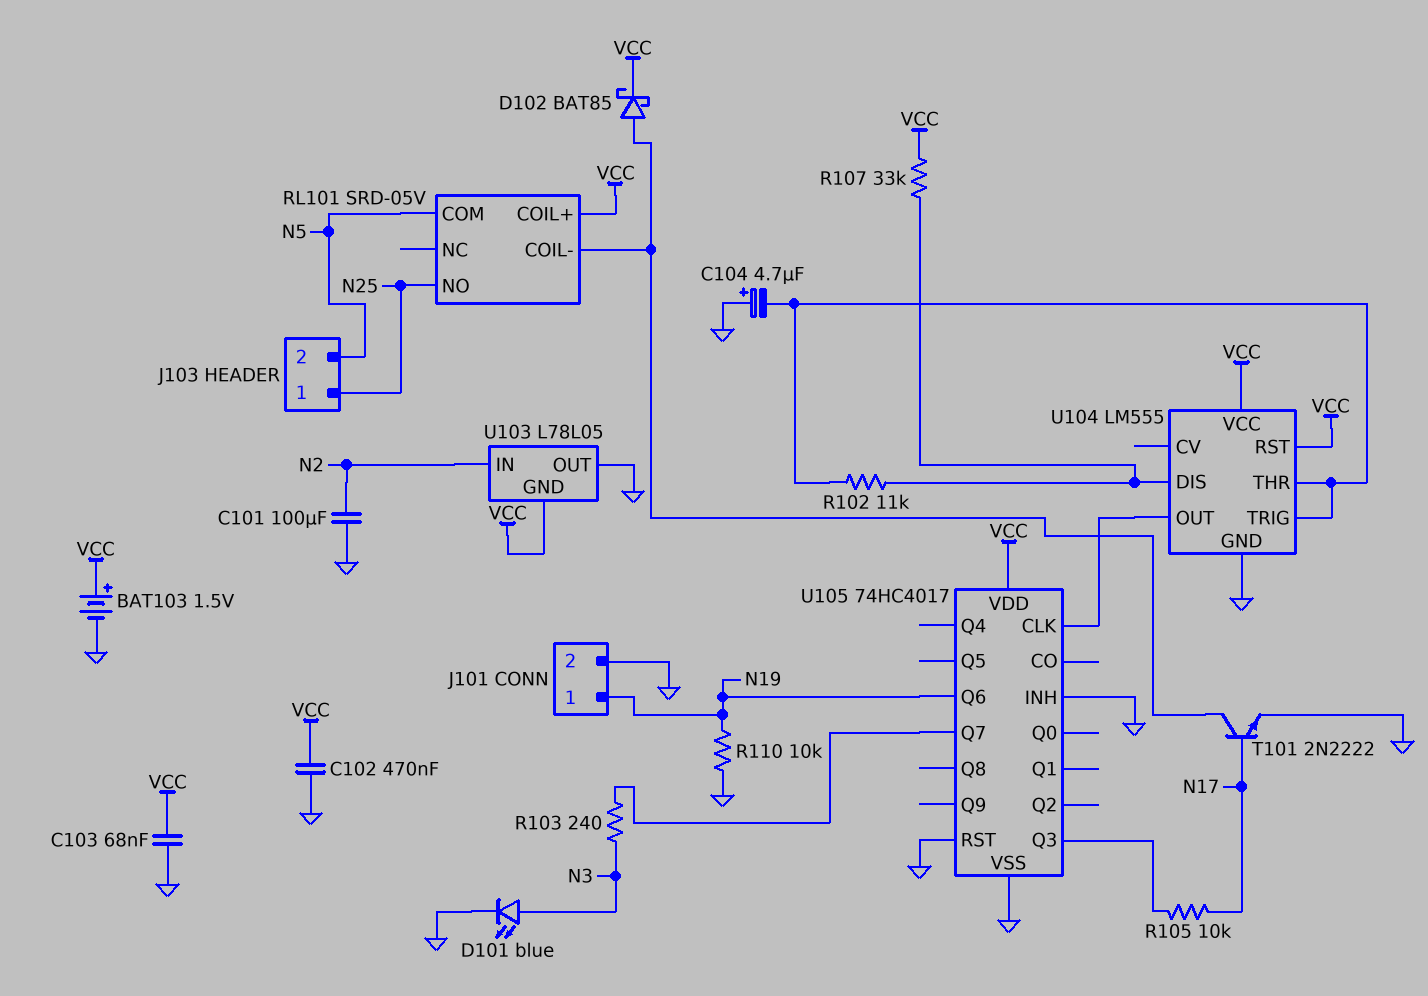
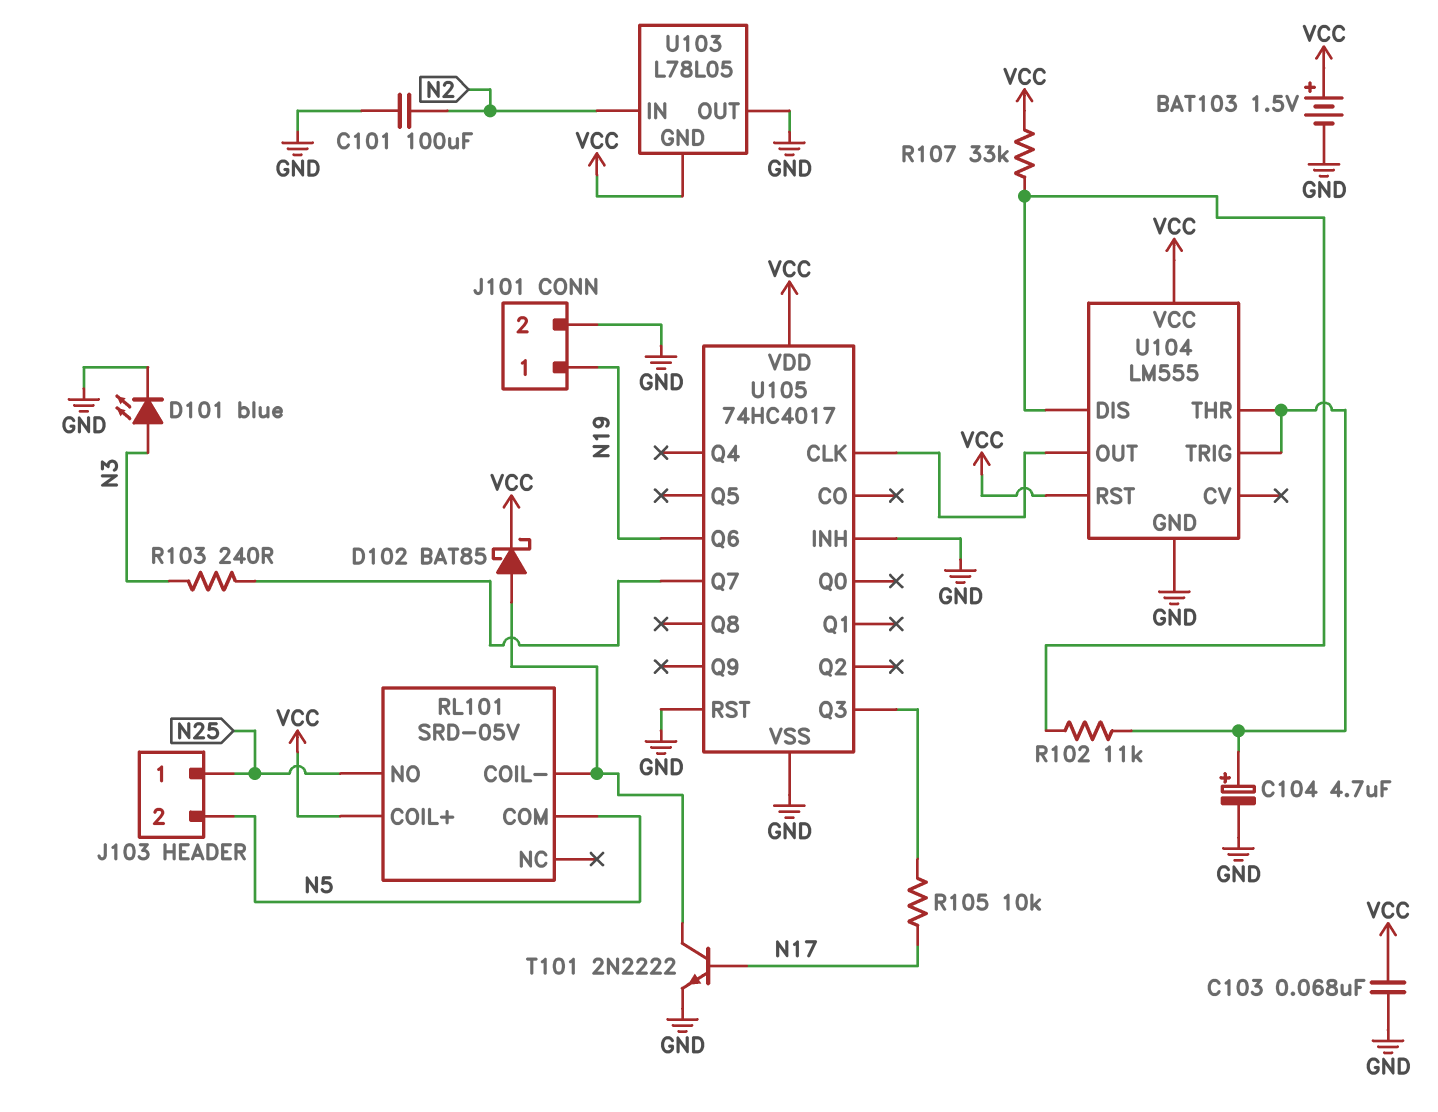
C102: 470nF (GND, VCC) -> none
C104: 4.7uF (plus GND, minus U104/THR) -> 4.7uF (plus U104/THR, minus GND)
R110: 10k (GND, N19) -> none

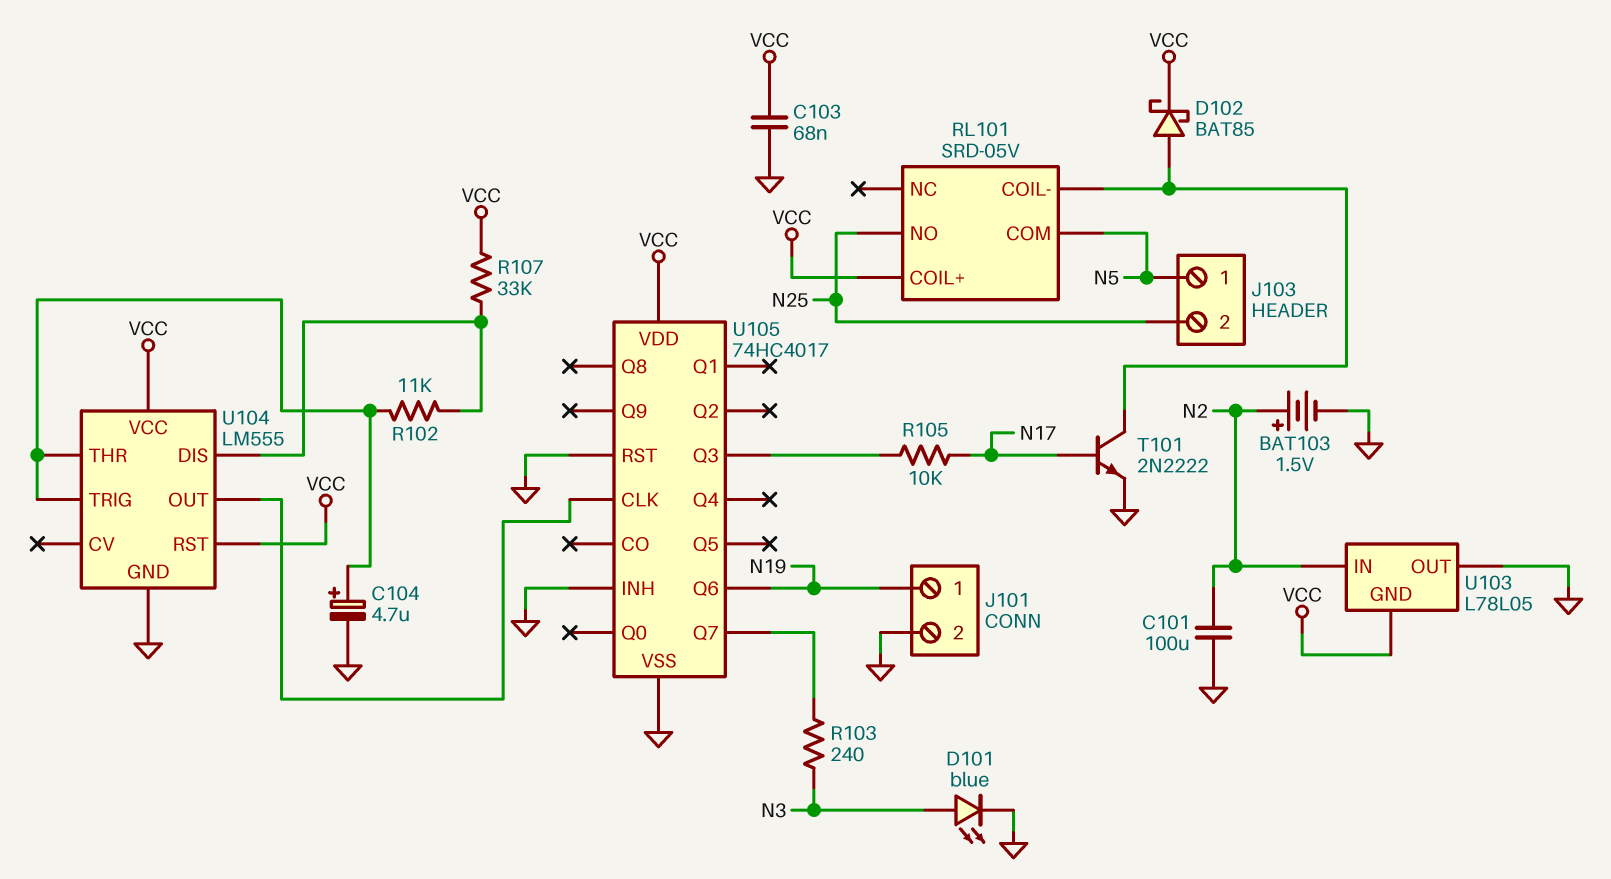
BAT103: 1.5V (plus VCC, minus GND) -> 1.5V (plus N2, minus GND)
J103 pin 1: N25 -> N5
J103 pin 2: N5 -> N25

